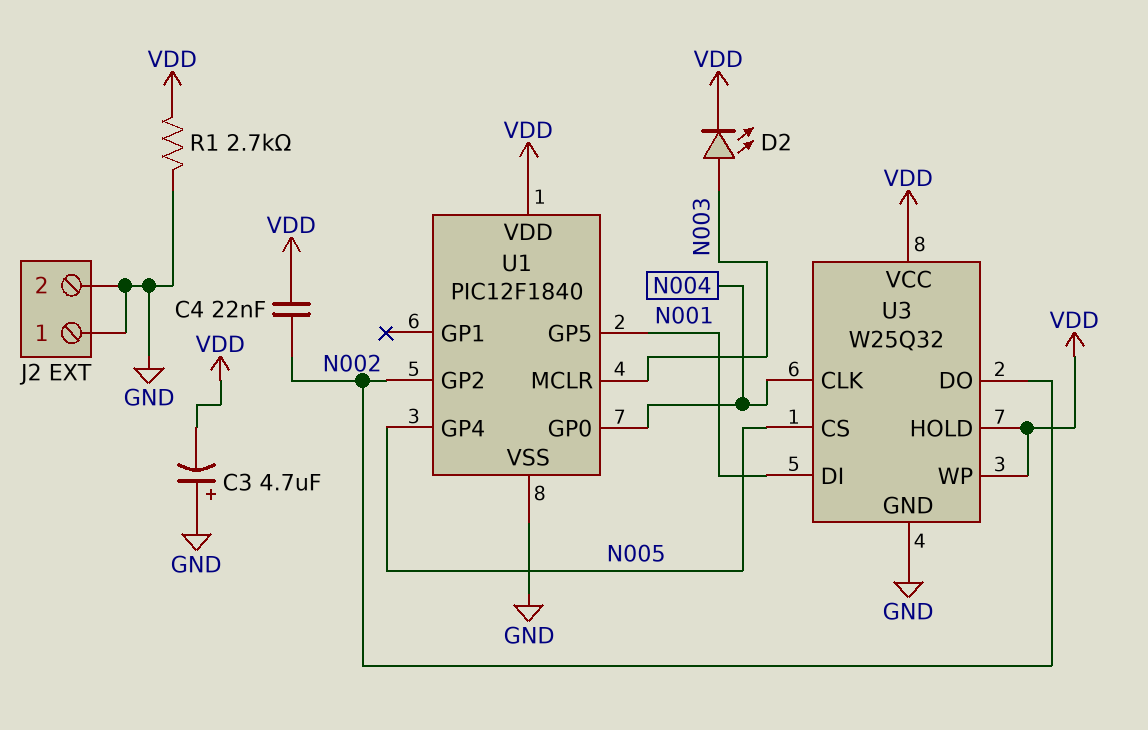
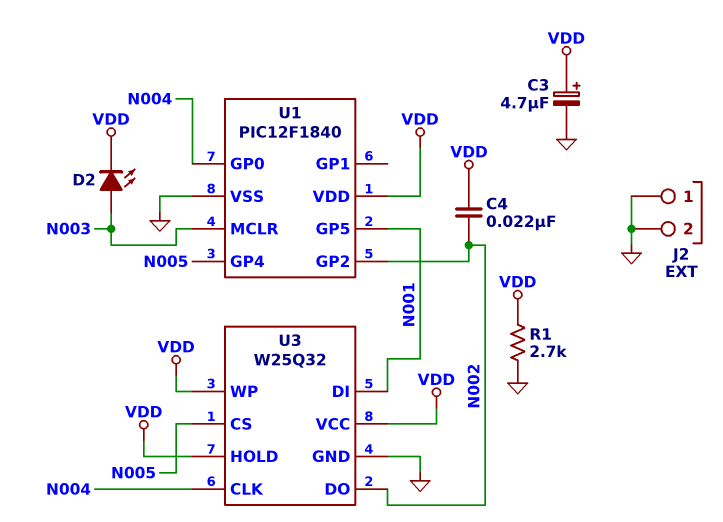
C3: 4.7uF (plus GND, minus VDD) -> 4.7uF (plus VDD, minus GND)

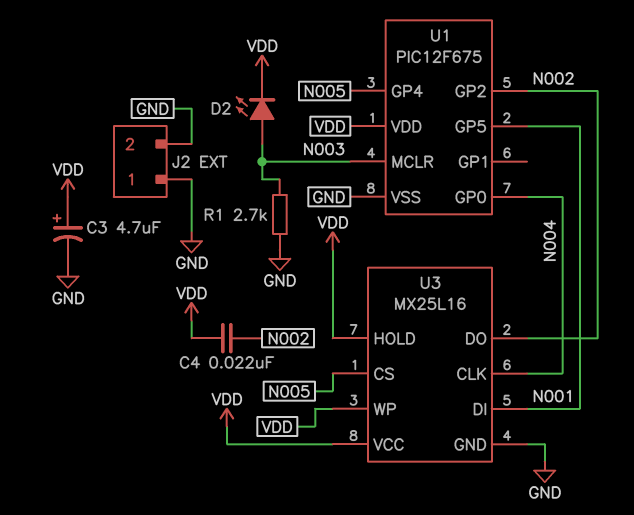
R1: 2.7k (GND, VDD) -> 2.7k (GND, N003)
U1: PIC12F1840 -> PIC12F675
U3: W25Q32 -> MX25L16

